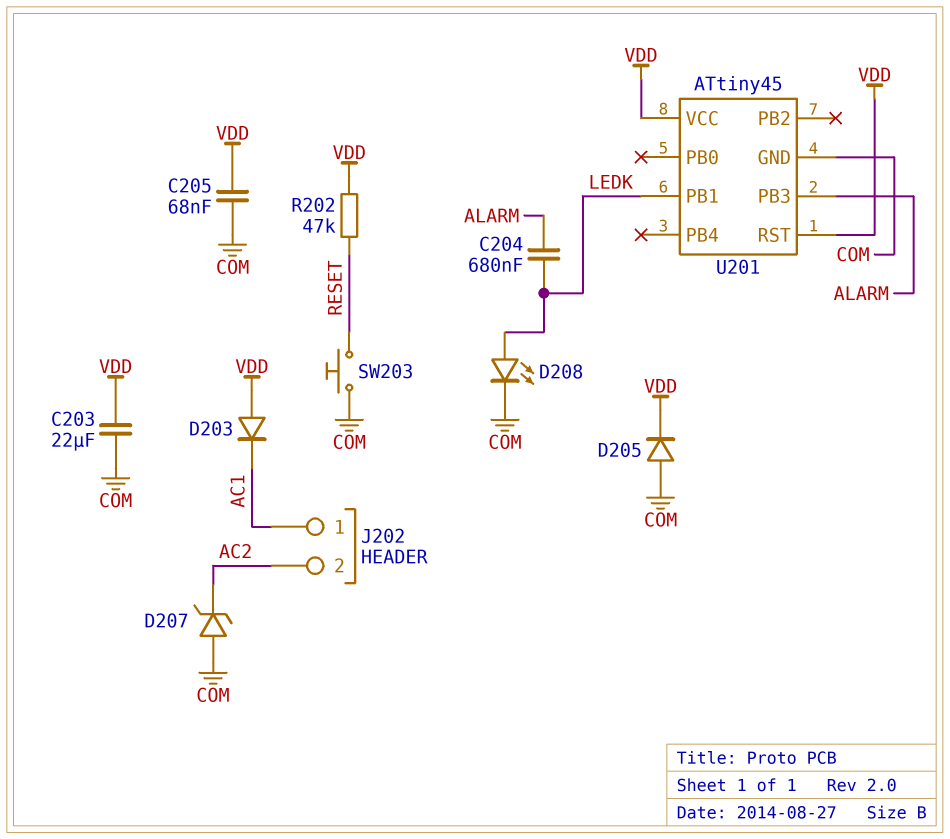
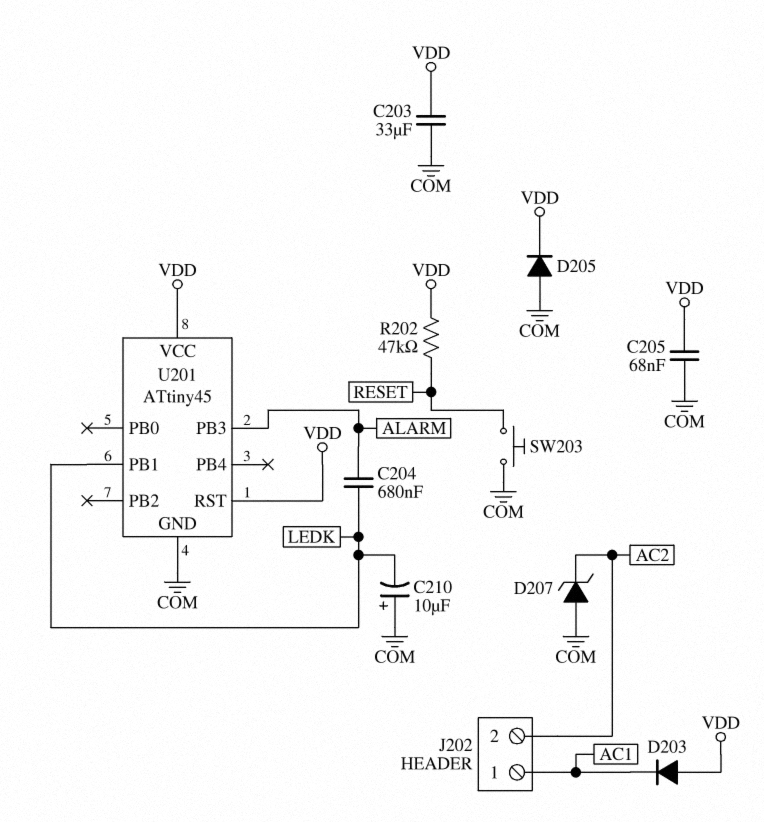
C203: 22uF (COM, VDD) -> 33uF (COM, VDD)
C210: none -> 10uF (plus COM, minus LEDK)
D208: LED (A LEDK, K COM) -> none

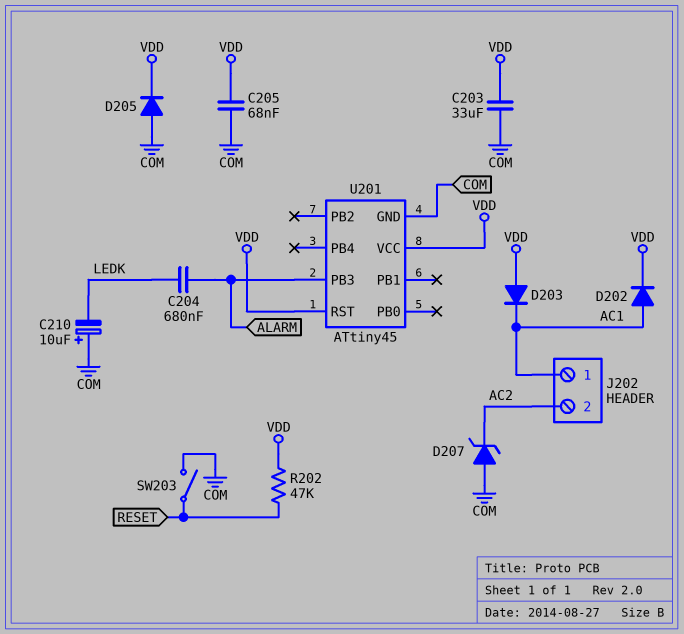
D202: none -> diode (A AC1, K VDD)
SW203: button (COM, RESET) -> switch (COM, RESET)
U201 pin PB1: LEDK -> none

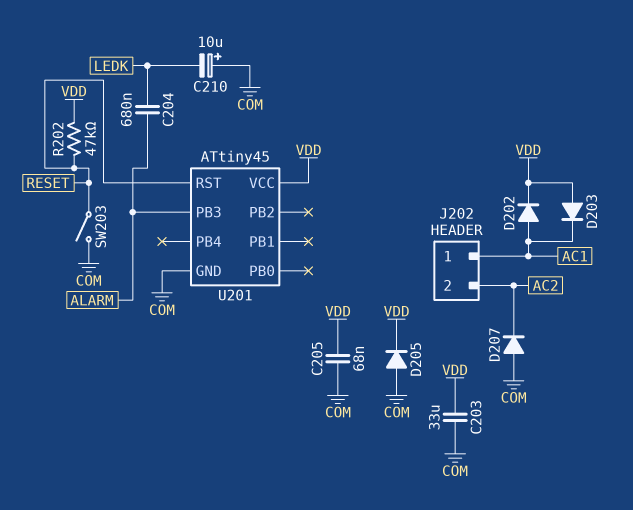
D207: zener (A COM, K AC2) -> diode (A COM, K AC2)
U201 pin RST: VDD -> RESET

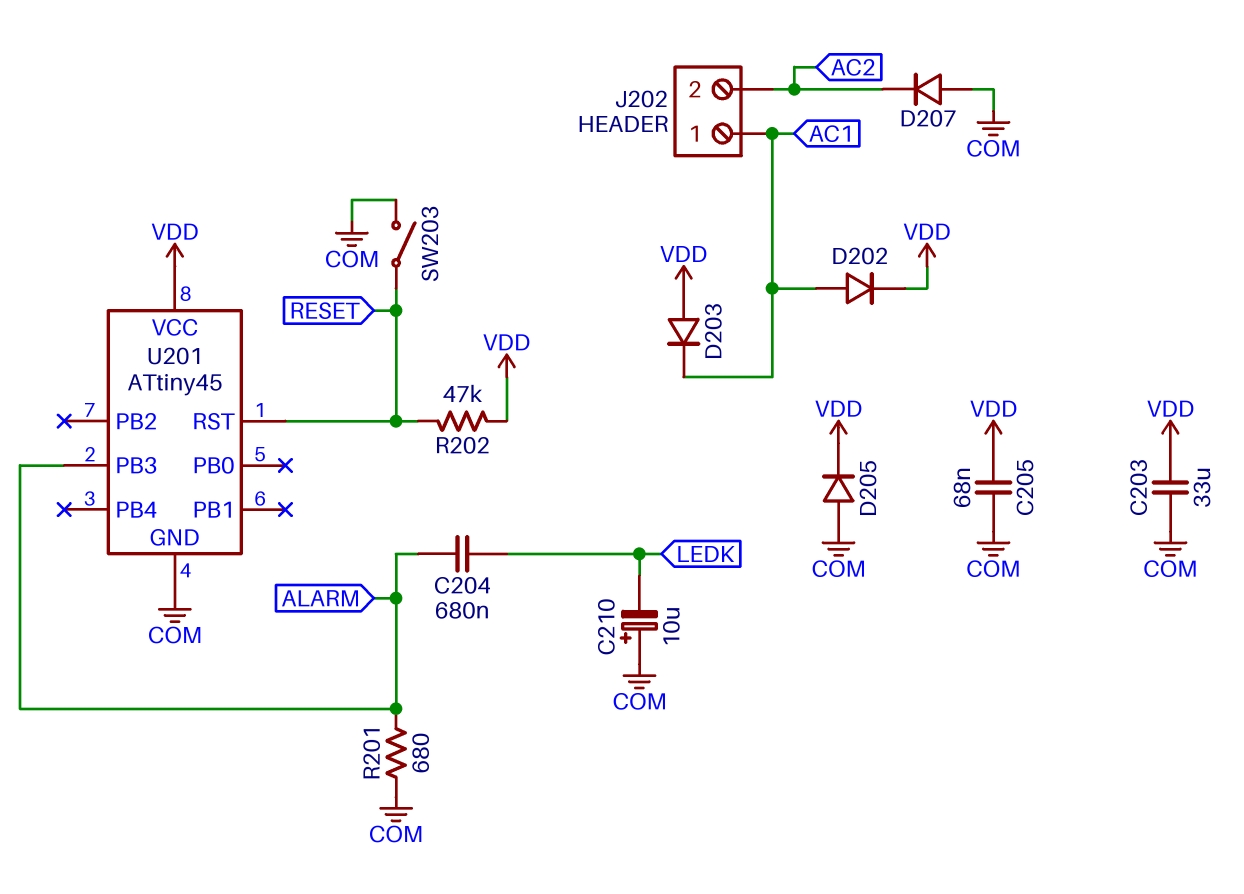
R201: none -> 680 (ALARM, COM)

